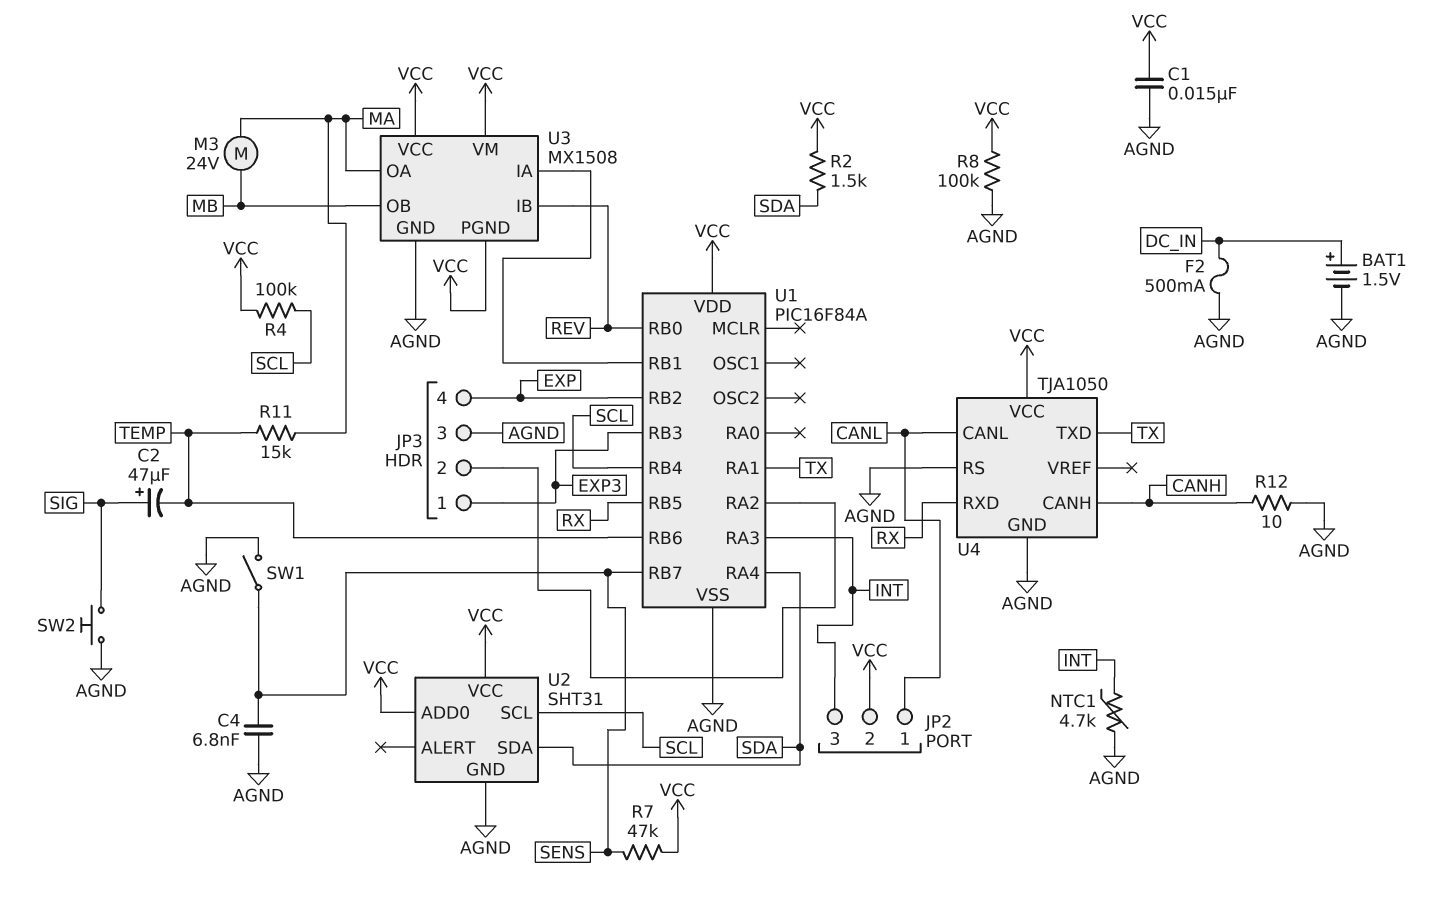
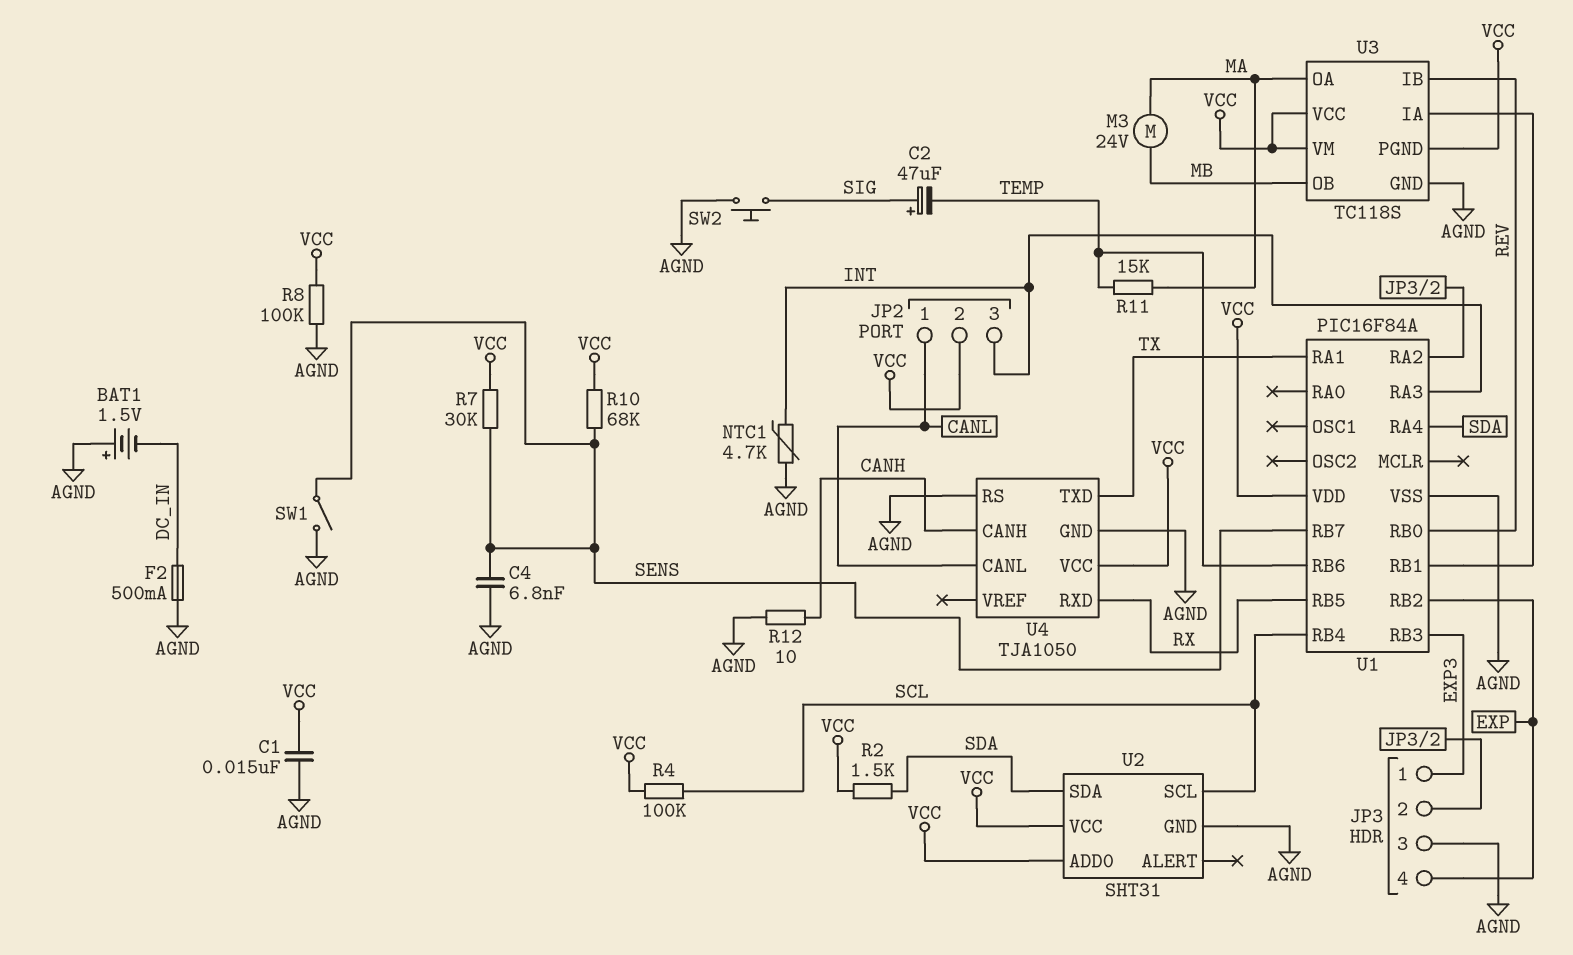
BAT1: 1.5V (plus DC_IN, minus AGND) -> 1.5V (plus AGND, minus DC_IN)
R7: 47k (SENS, VCC) -> 30k (SENS, VCC)
R10: none -> 68k (SENS, VCC)
U3: MX1508 -> TC118S

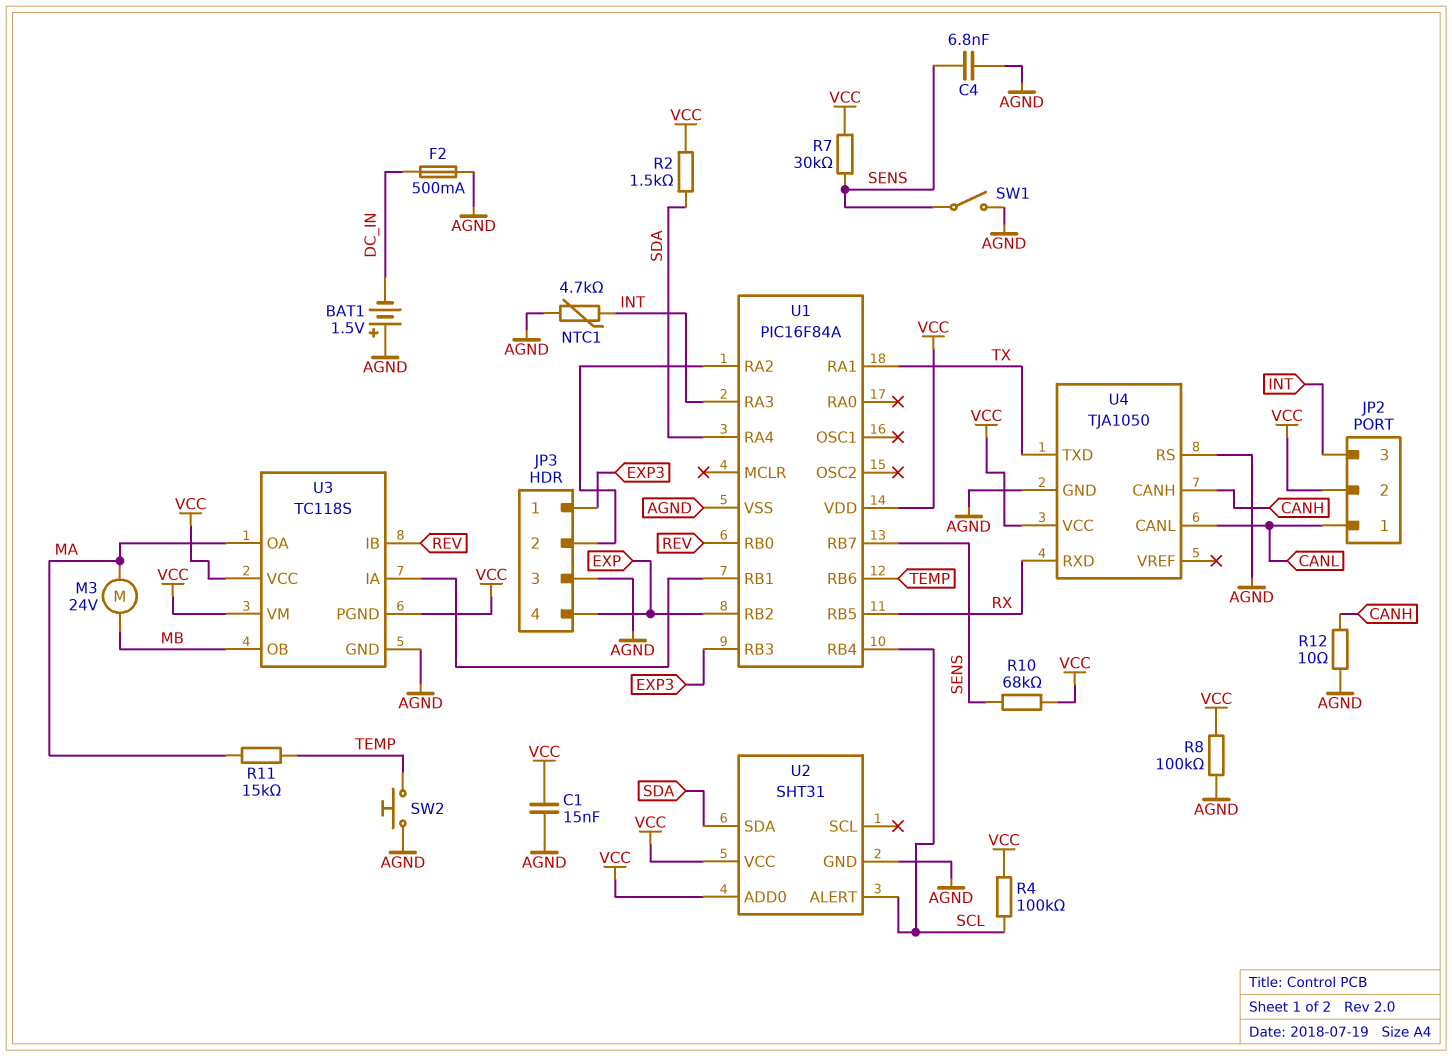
C2: 47uF (plus SIG, minus TEMP) -> none
SW2: button (AGND, SIG) -> button (AGND, TEMP)
U2 pin ALERT: none -> SCL
U2 pin SCL: SCL -> none

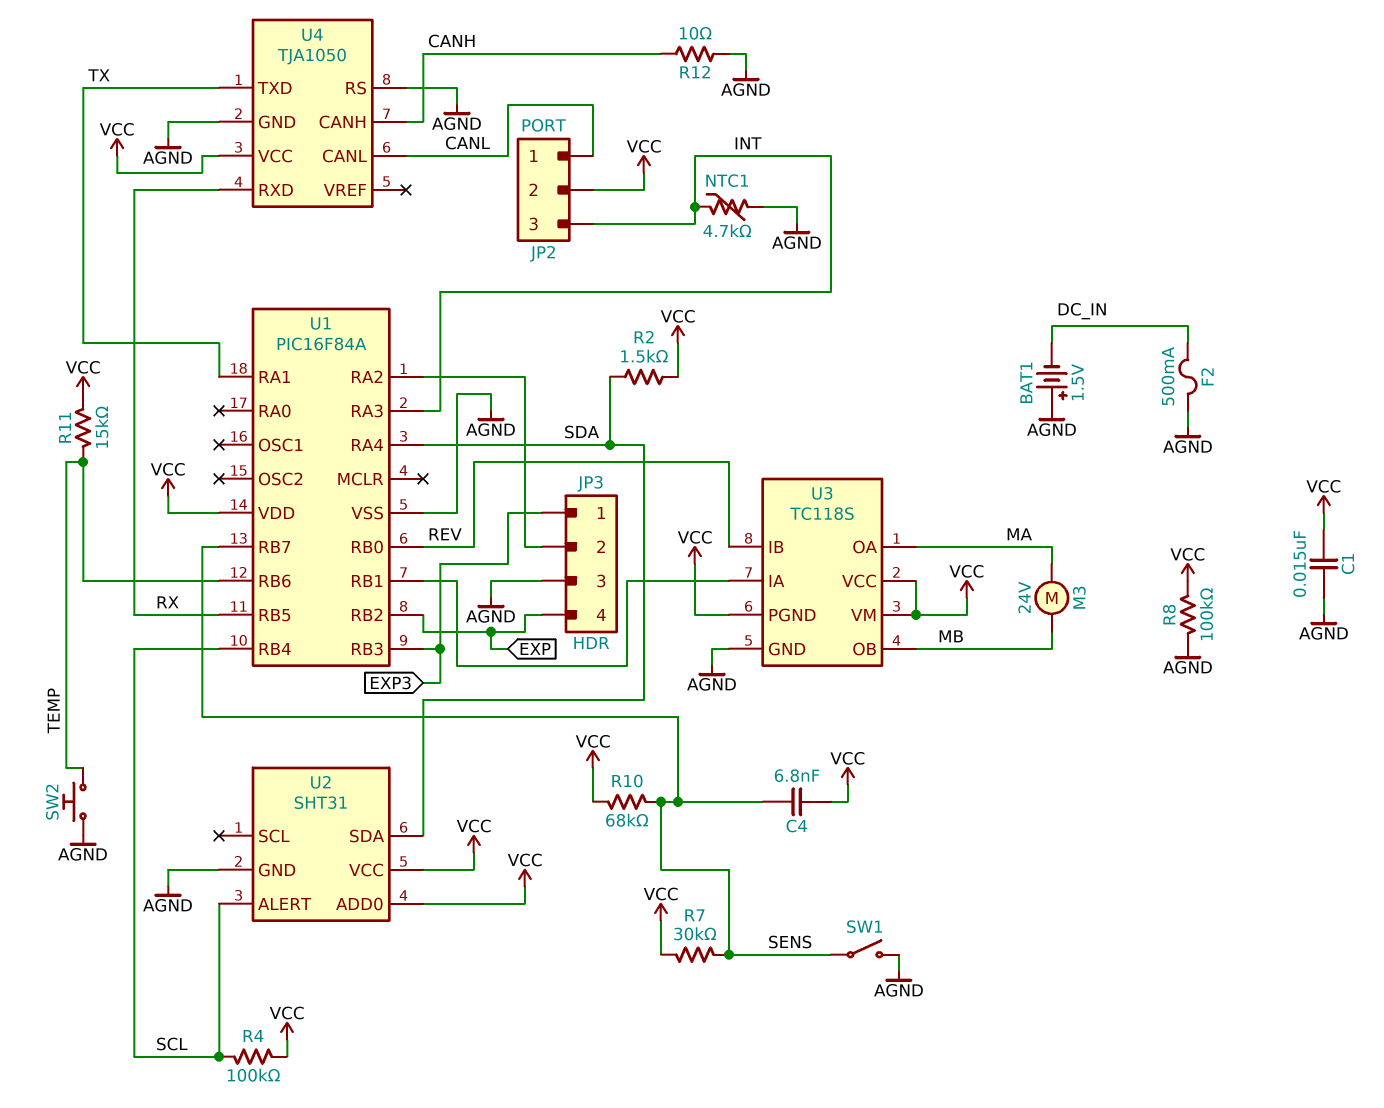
C4: 6.8nF (AGND, SENS) -> 6.8nF (SENS, VCC)
R11: 15k (MA, TEMP) -> 15k (TEMP, VCC)

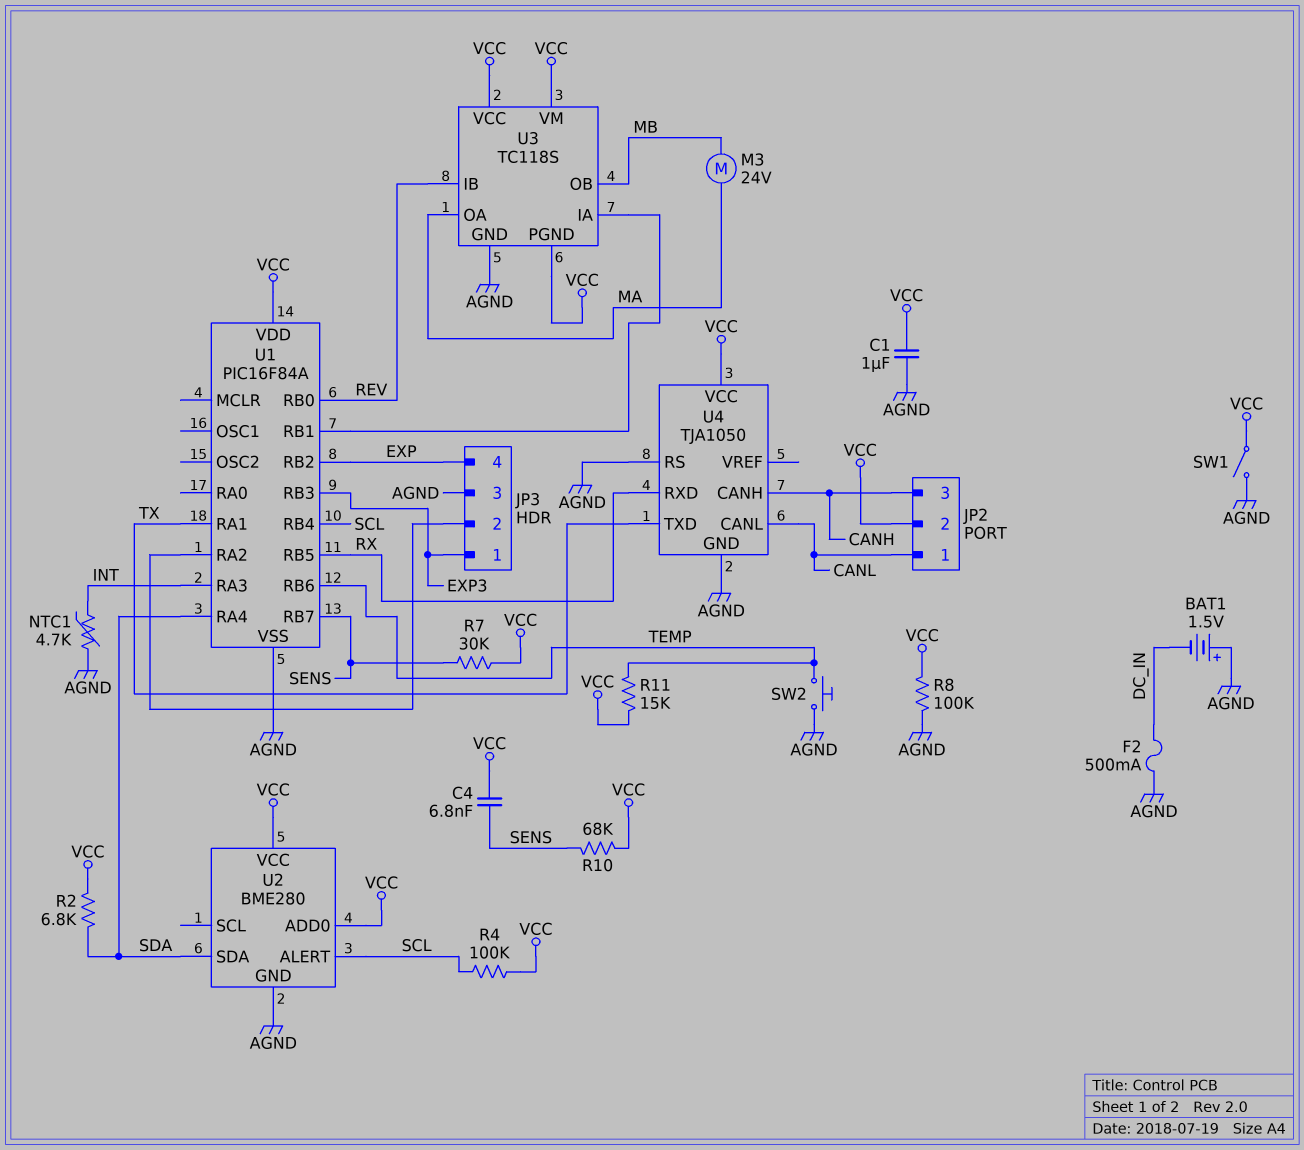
C1: 15nF (AGND, VCC) -> 1uF (AGND, VCC)
JP2 pin 3: INT -> CANH
R2: 1.5k (SDA, VCC) -> 6.8k (SDA, VCC)
R12: 10 (AGND, CANH) -> none
SW1: switch (AGND, SENS) -> switch (AGND, VCC)
U2: SHT31 -> BME280

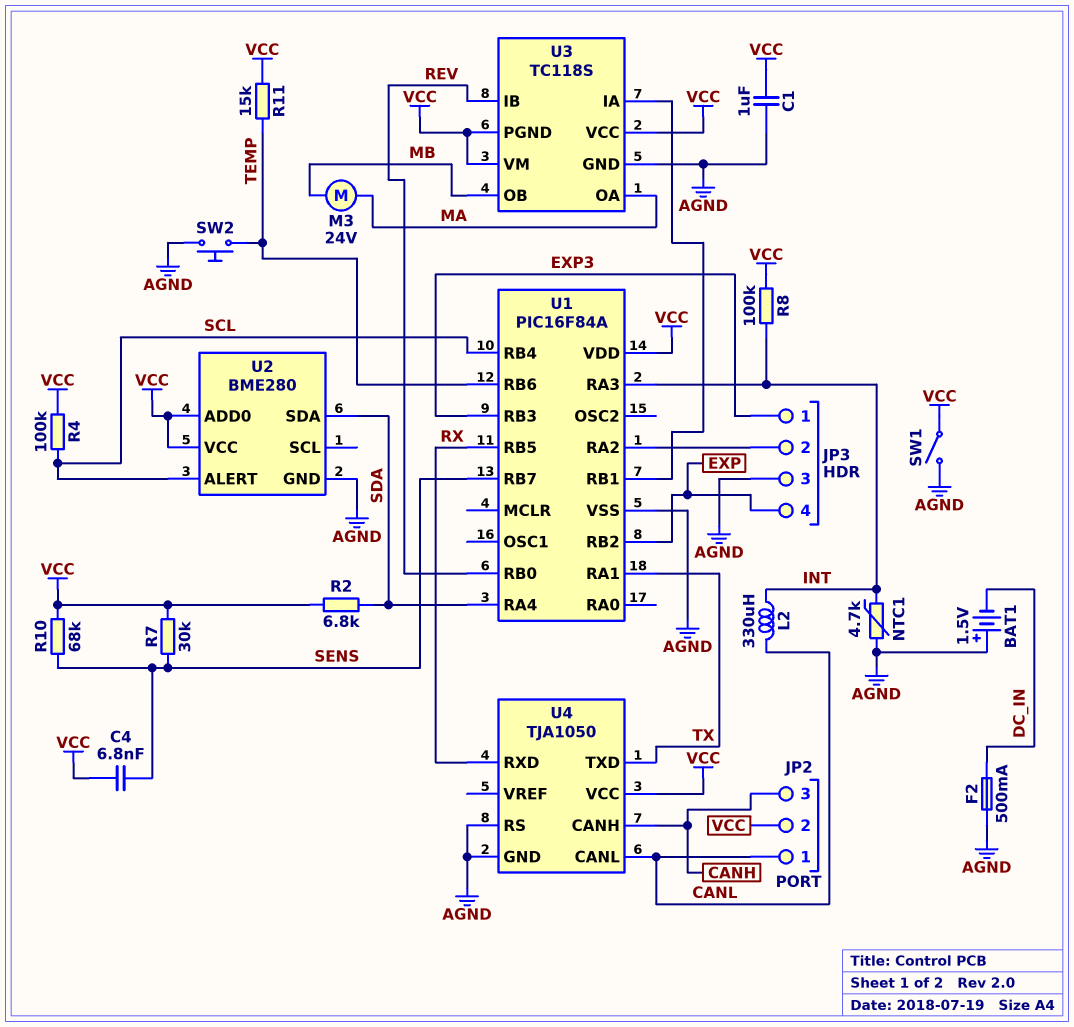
L2: none -> 330uH (CANL, INT)
R8: 100k (AGND, VCC) -> 100k (INT, VCC)

